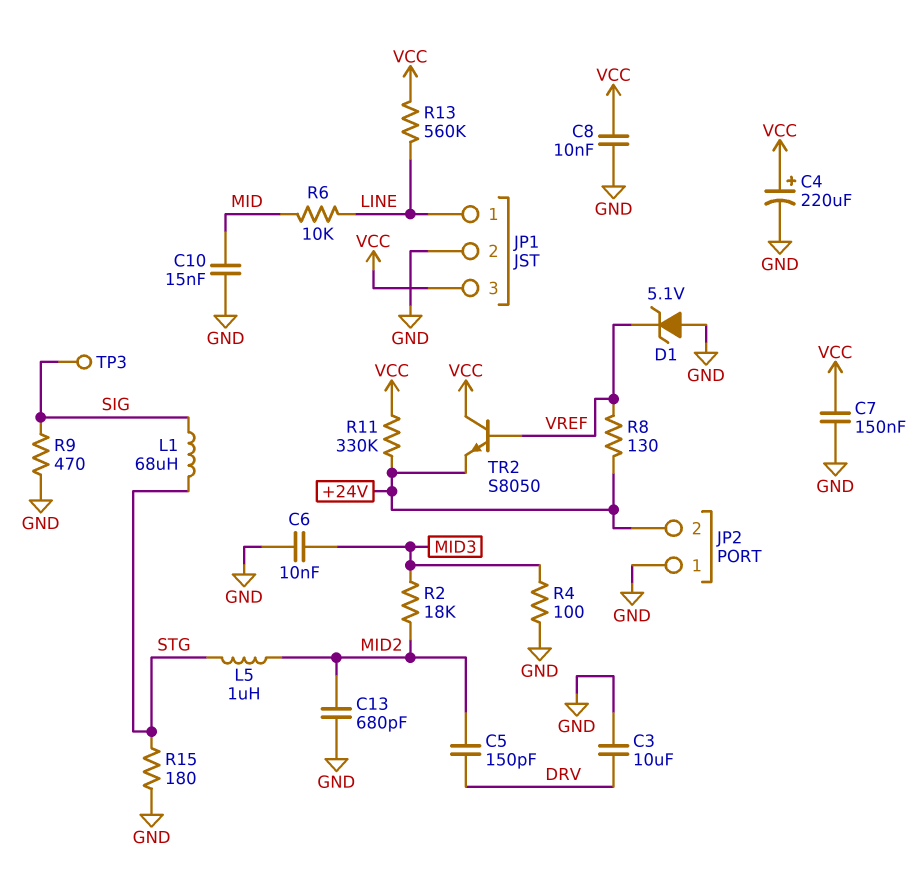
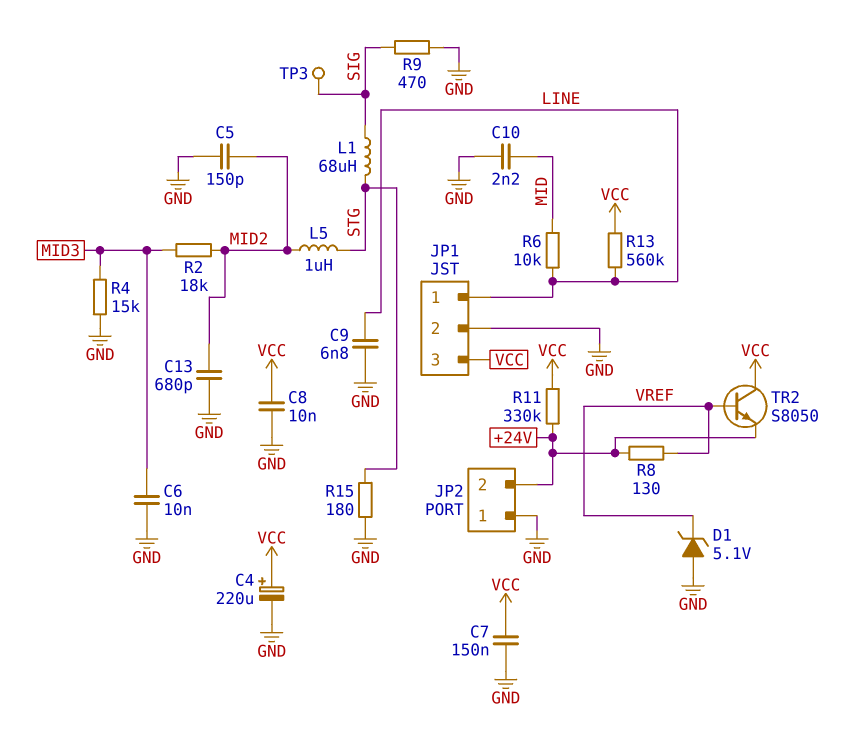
C3: 10uF (DRV, GND) -> none
C5: 150pF (DRV, MID2) -> 150pF (GND, MID2)
C9: none -> 6.8nF (GND, LINE)
C10: 15nF (GND, MID) -> 2.2nF (GND, MID)
R4: 100 (GND, MID3) -> 15k (GND, MID3)

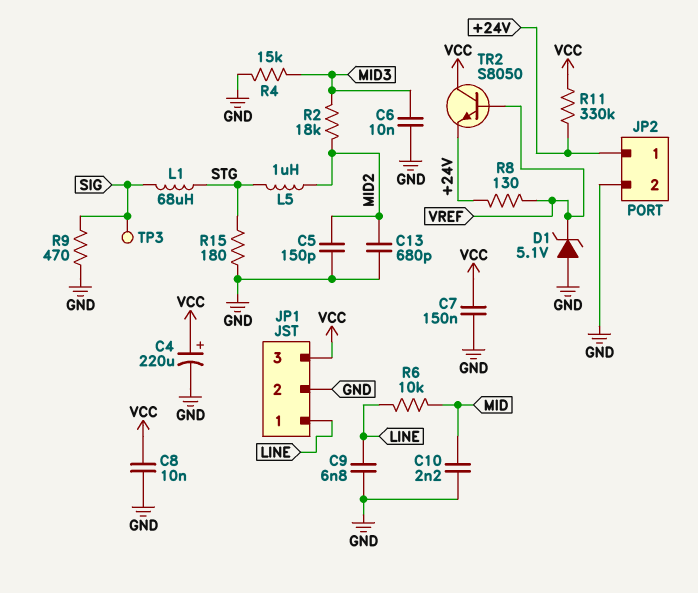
JP2 pin 1: GND -> +24V
JP2 pin 2: +24V -> GND
R13: 560k (LINE, VCC) -> none

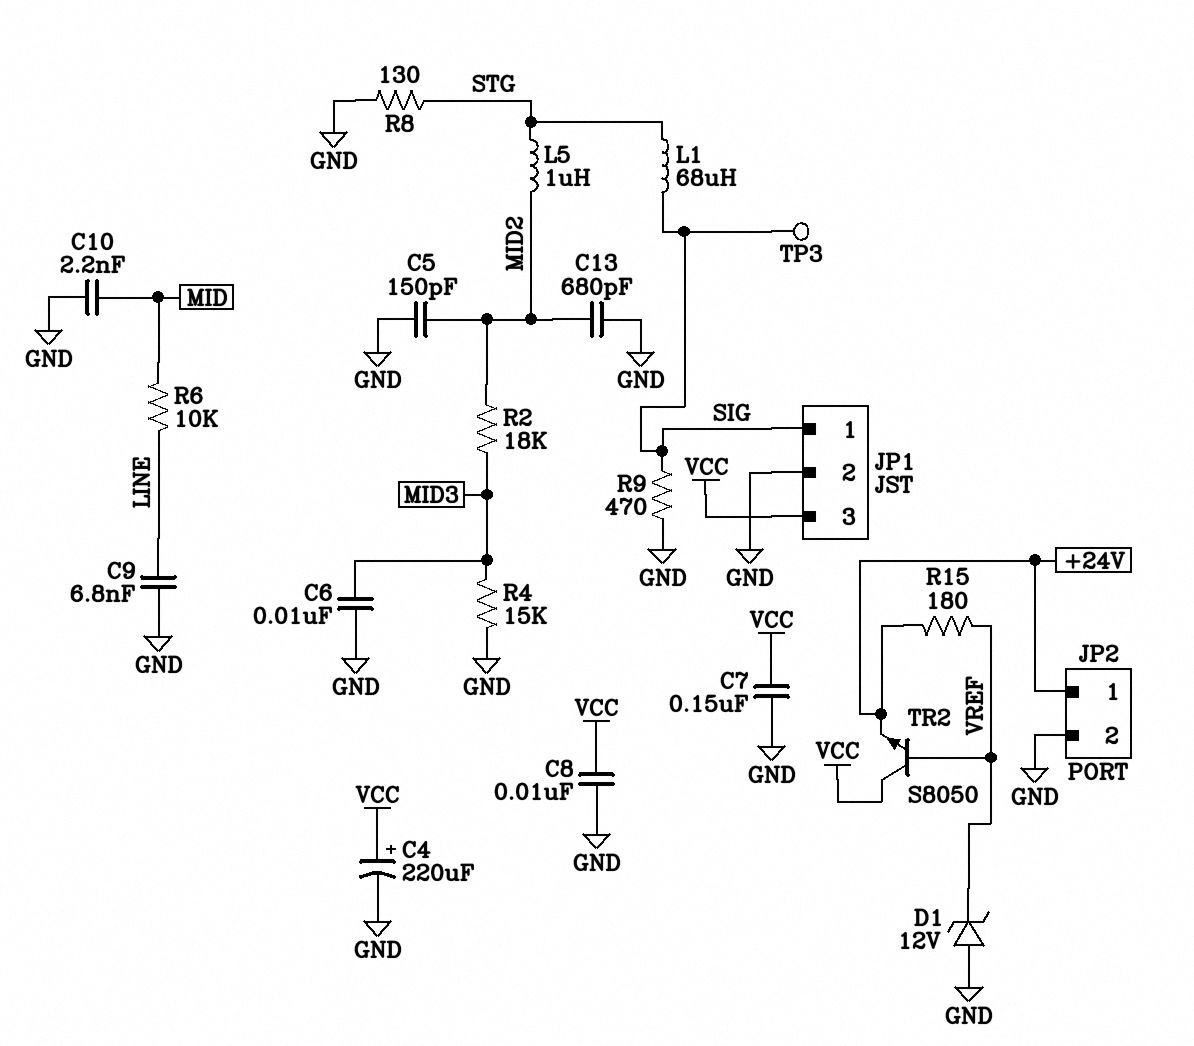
D1: zener 5.1V (A GND, K VREF) -> zener 12V (A GND, K VREF)
JP1 pin 1: LINE -> SIG
R8: 130 (+24V, VREF) -> 130 (GND, STG)
R11: 330k (+24V, VCC) -> none
R15: 180 (GND, STG) -> 180 (+24V, VREF)

